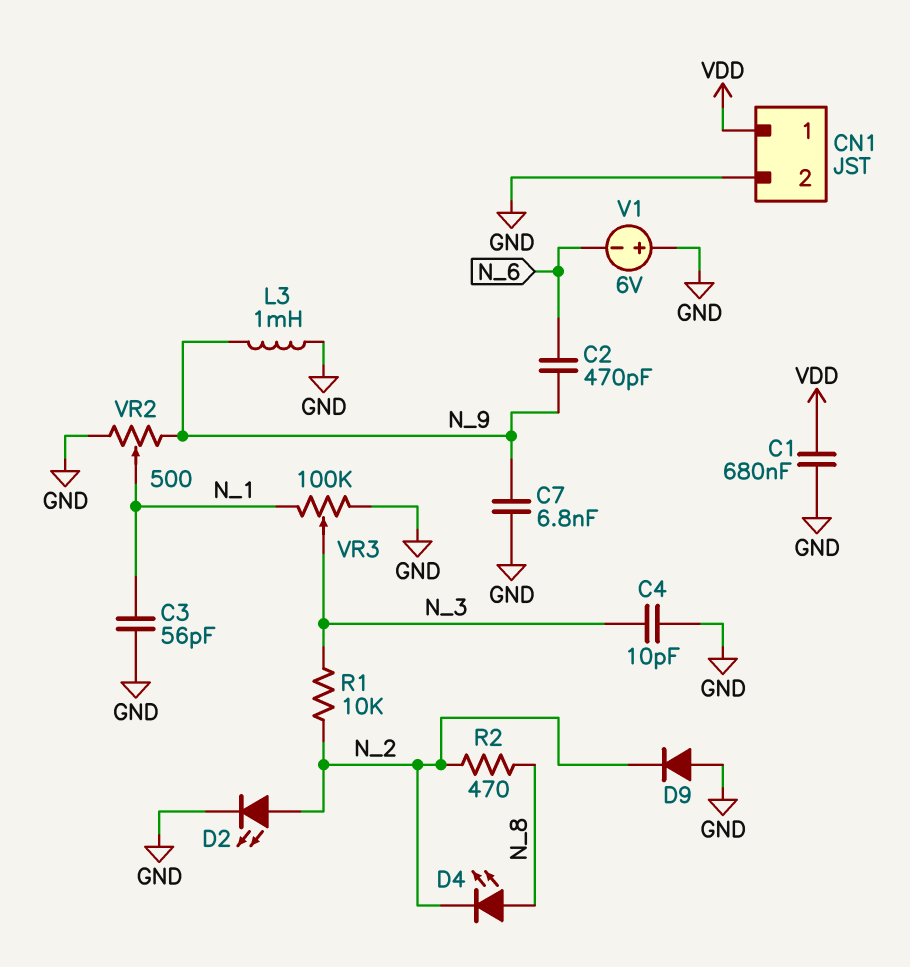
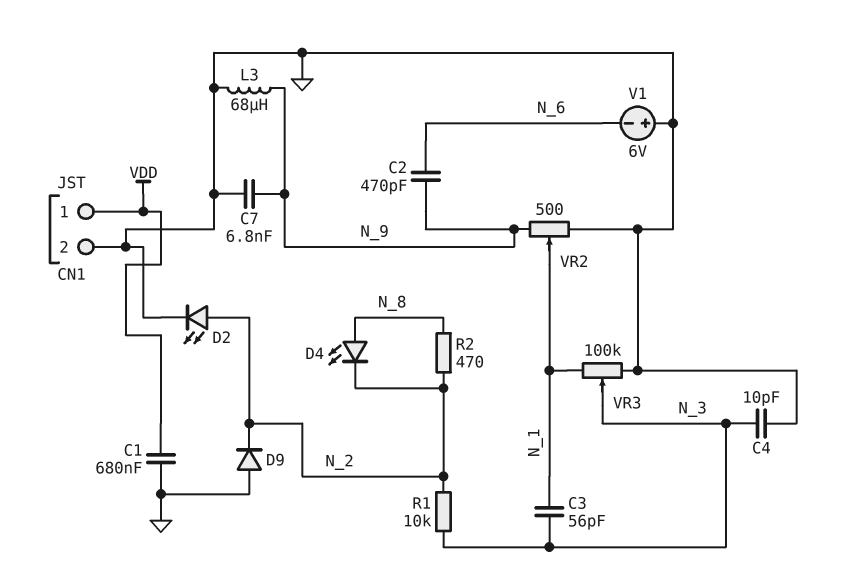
C3: 56pF (GND, N_1) -> 56pF (N_1, N_3)
L3: 1mH (GND, N_9) -> 68uH (GND, N_9)

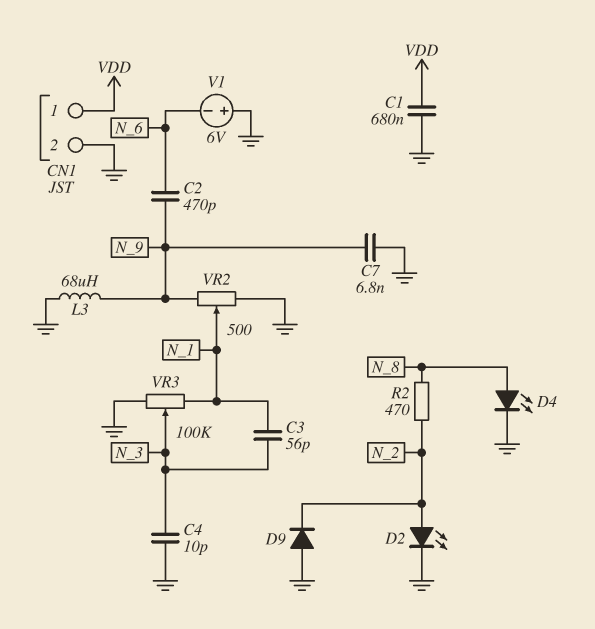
D4: LED (A N_8, K N_2) -> LED (A N_8, K GND)
R1: 10k (N_2, N_3) -> none

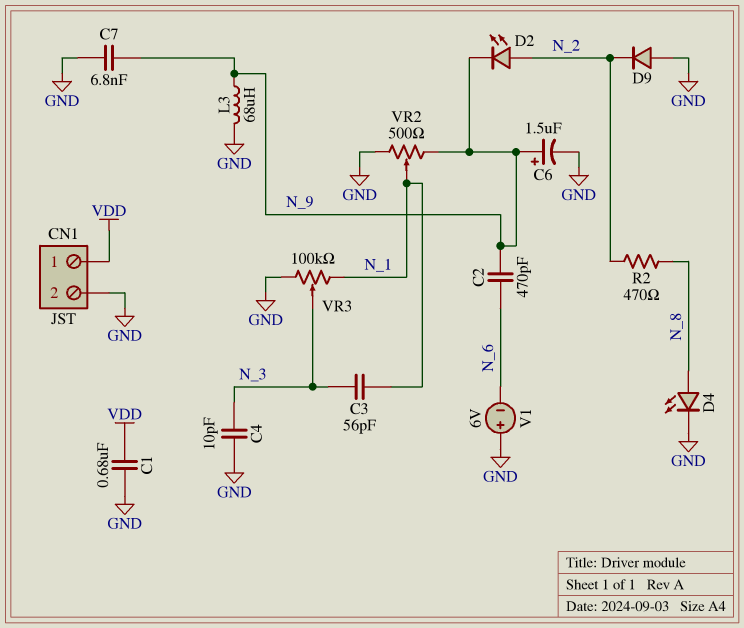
C6: none -> 1.5uF (plus N_9, minus GND)
D2: LED (A N_2, K GND) -> LED (A N_2, K N_9)

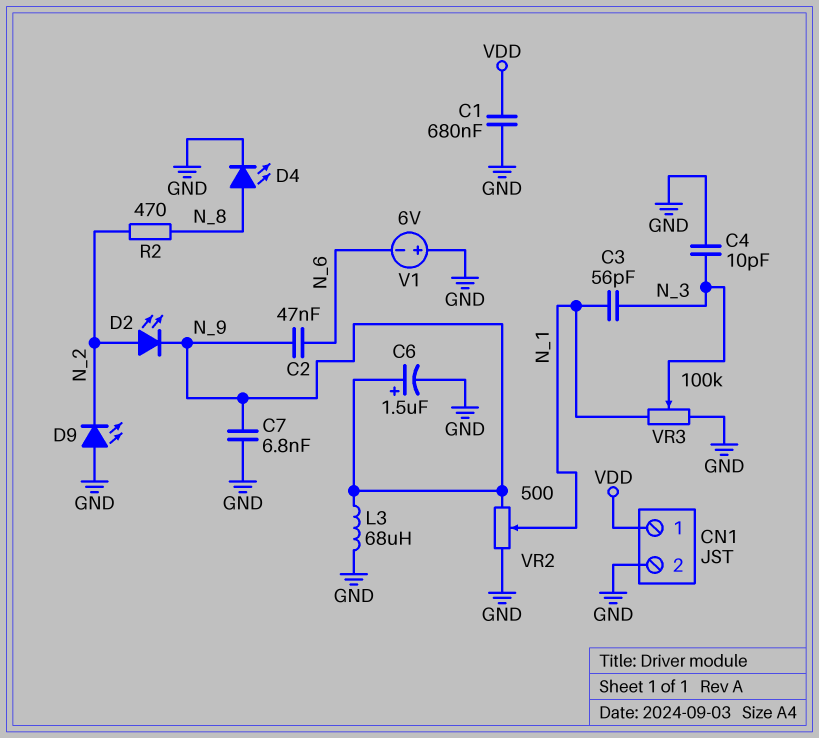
C2: 470pF (N_6, N_9) -> 47nF (N_6, N_9)
D9: diode (A GND, K N_2) -> LED (A GND, K N_2)

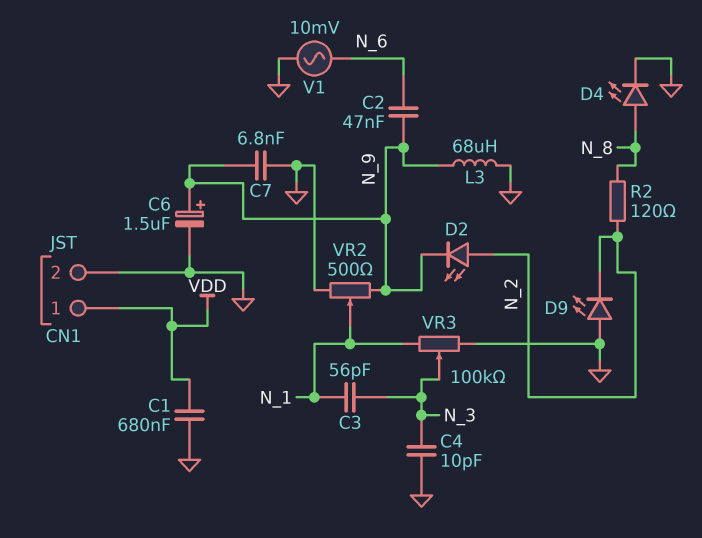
R2: 470 (N_2, N_8) -> 120 (N_2, N_8)
V1: 6V (plus GND, minus N_6) -> AC 10mV (GND, N_6)

